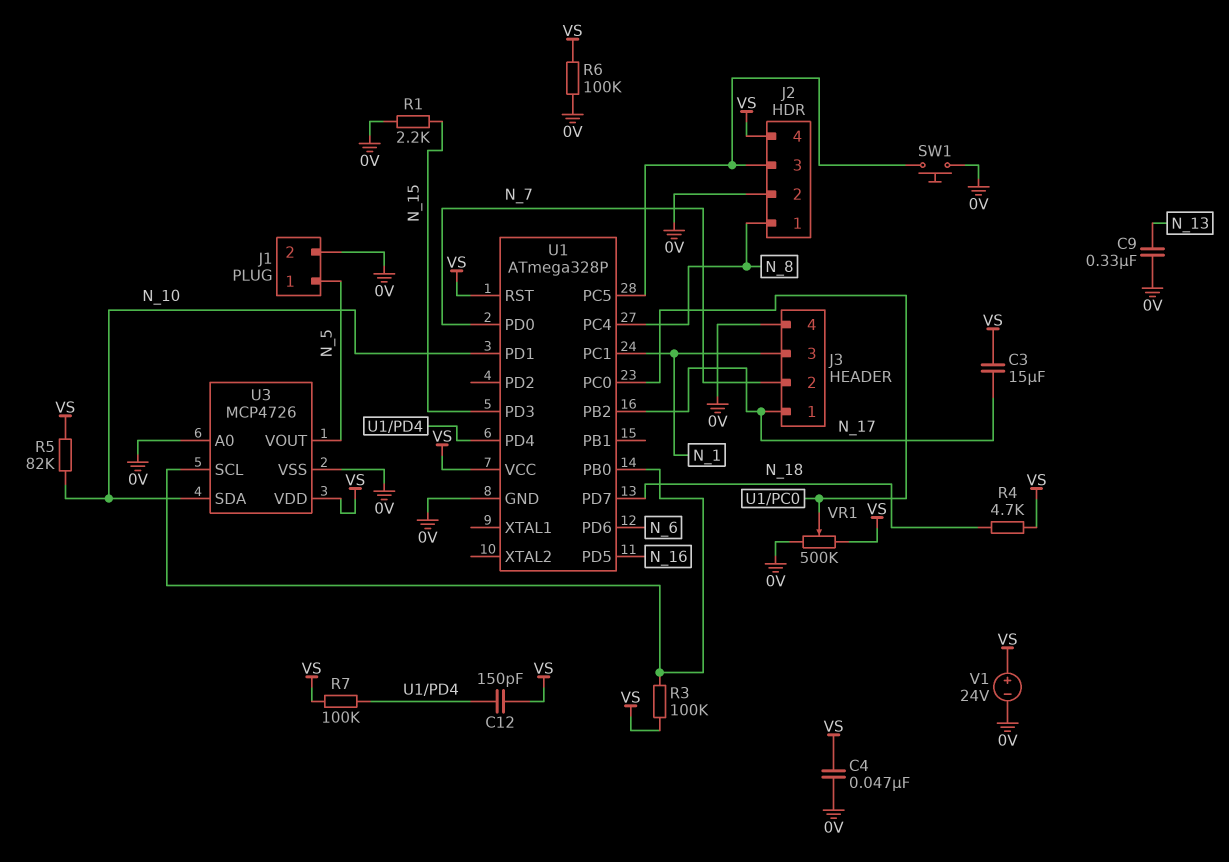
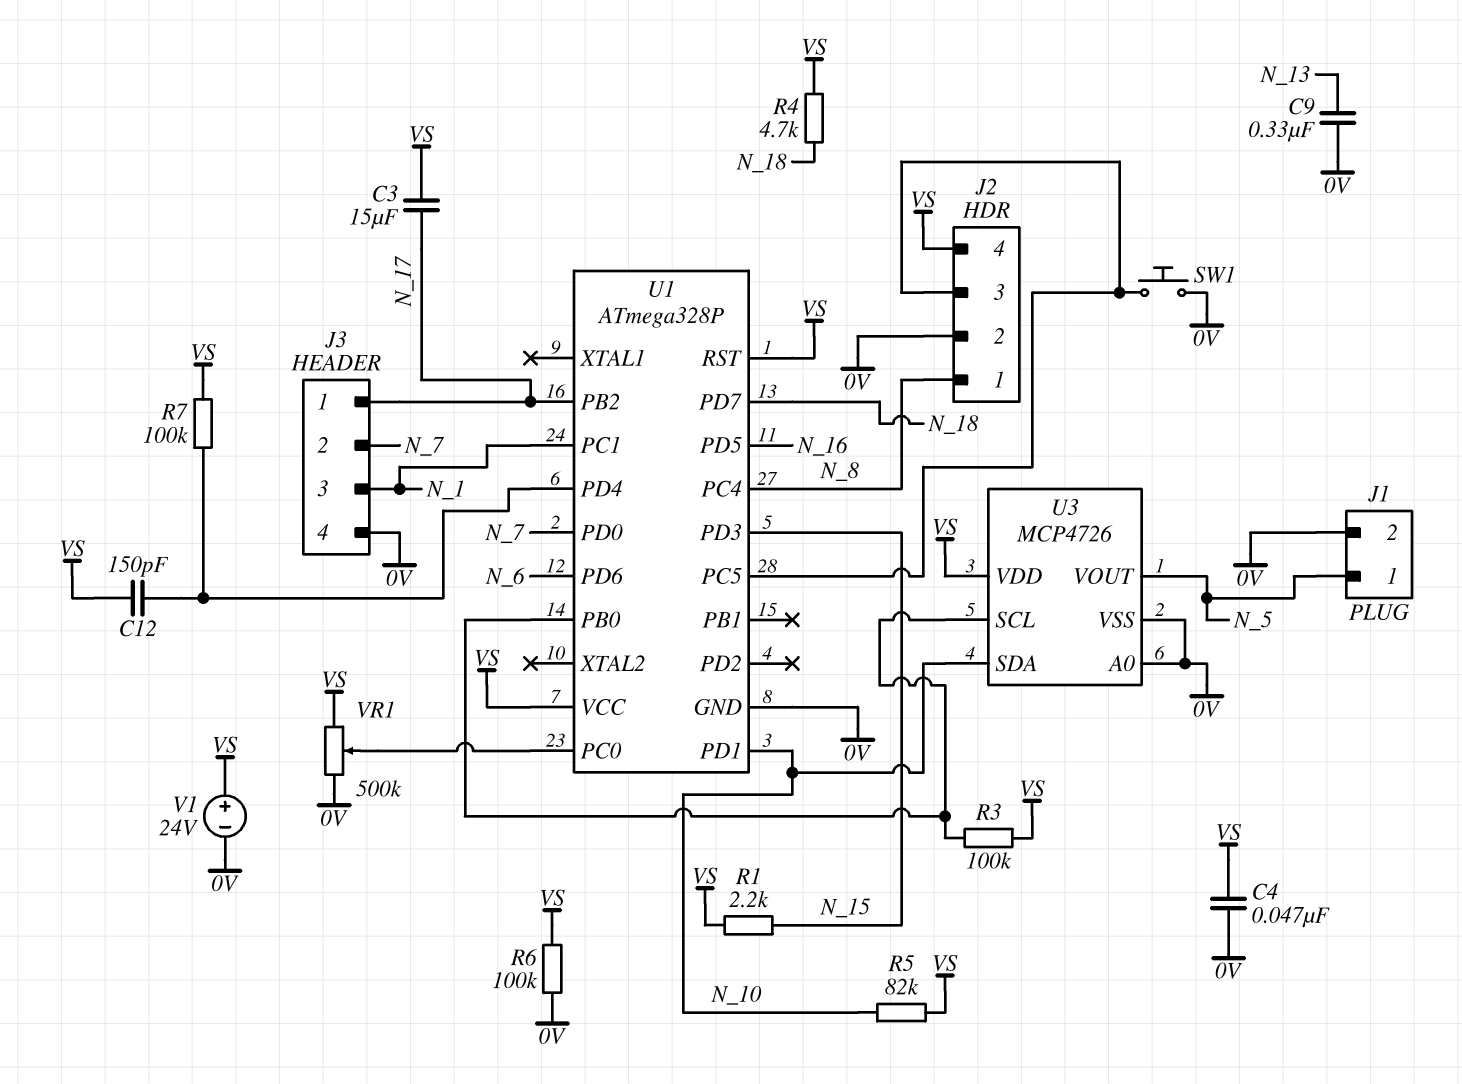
R1: 2.2k (0V, N_15) -> 2.2k (N_15, VS)

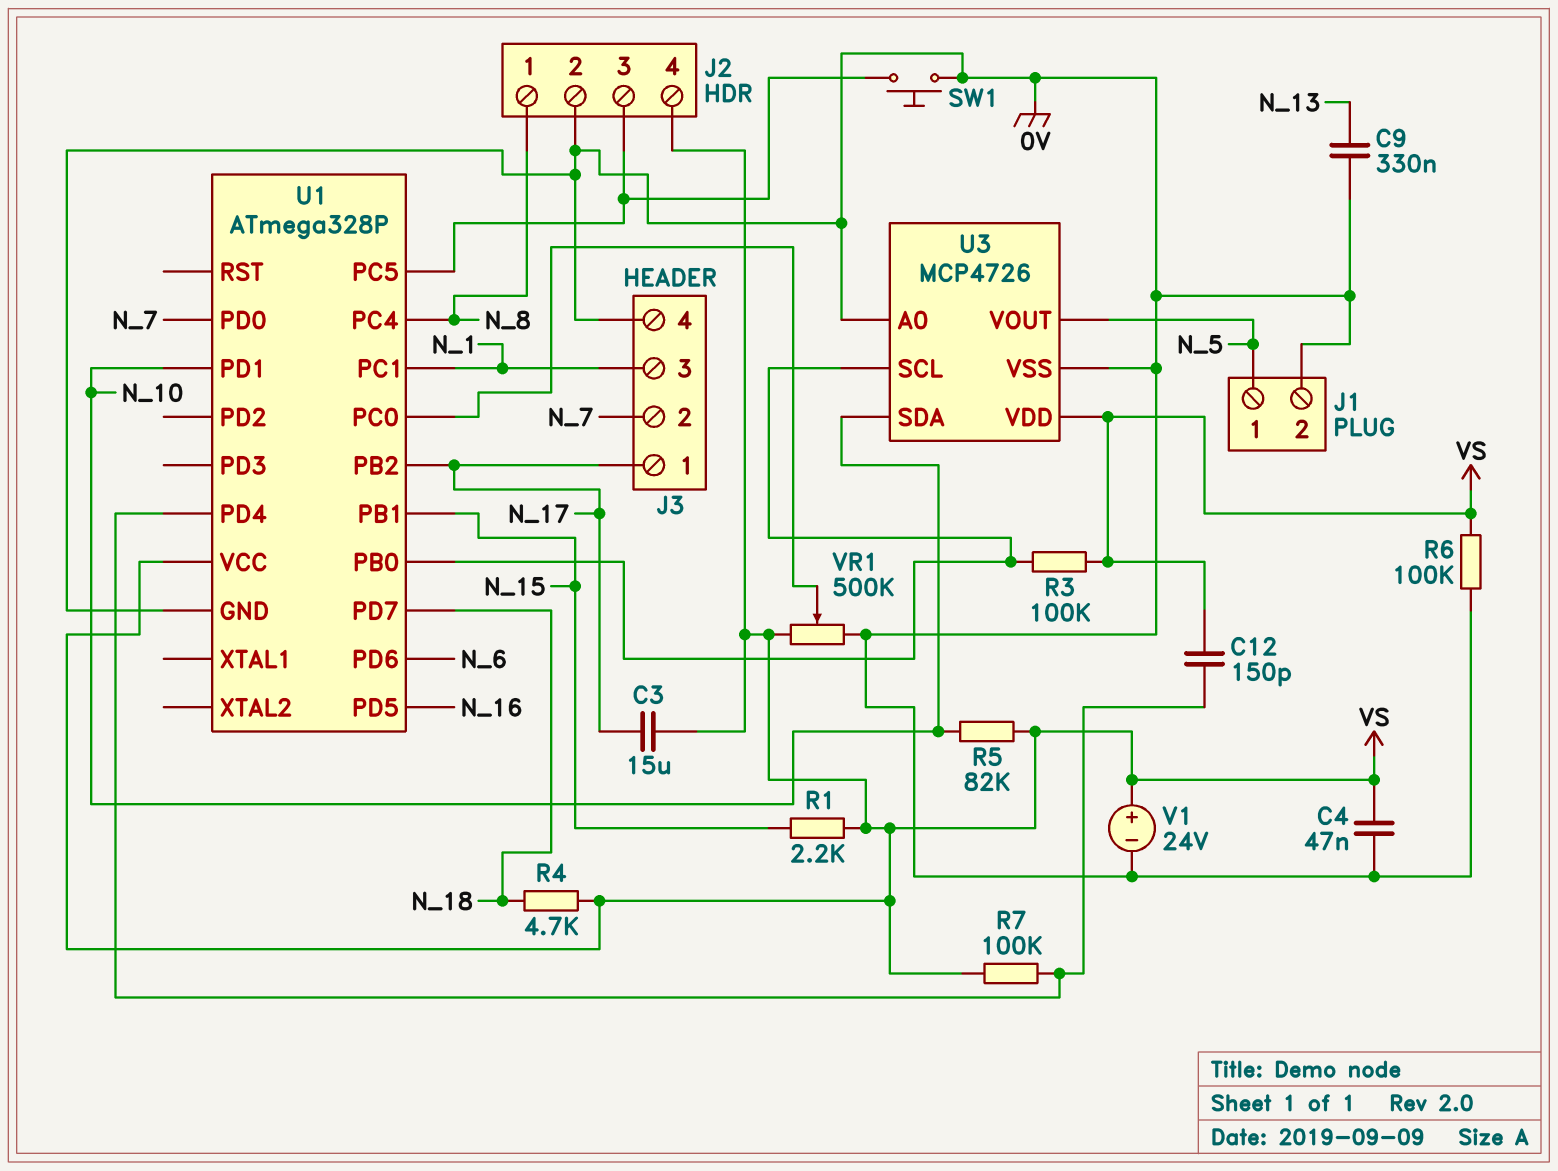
U1 pin PB1: none -> N_15
U1 pin PD3: N_15 -> none
U1 pin RST: VS -> none

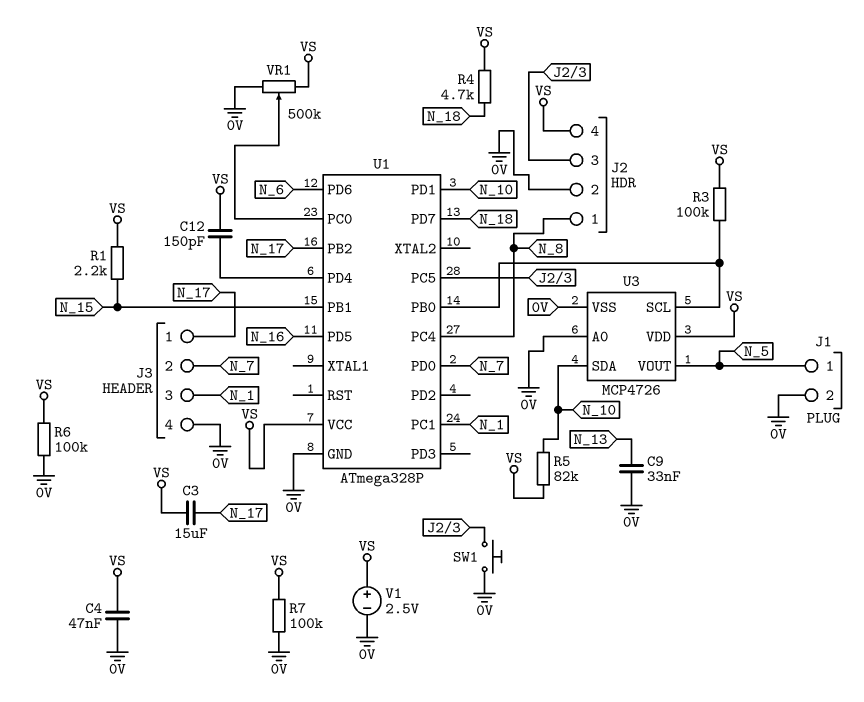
C9: 330nF (0V, N_13) -> 33nF (0V, N_13)
R7: 100k (U1/PD4, VS) -> 100k (0V, VS)
V1: 24V (plus VS, minus 0V) -> 2.5V (plus VS, minus 0V)

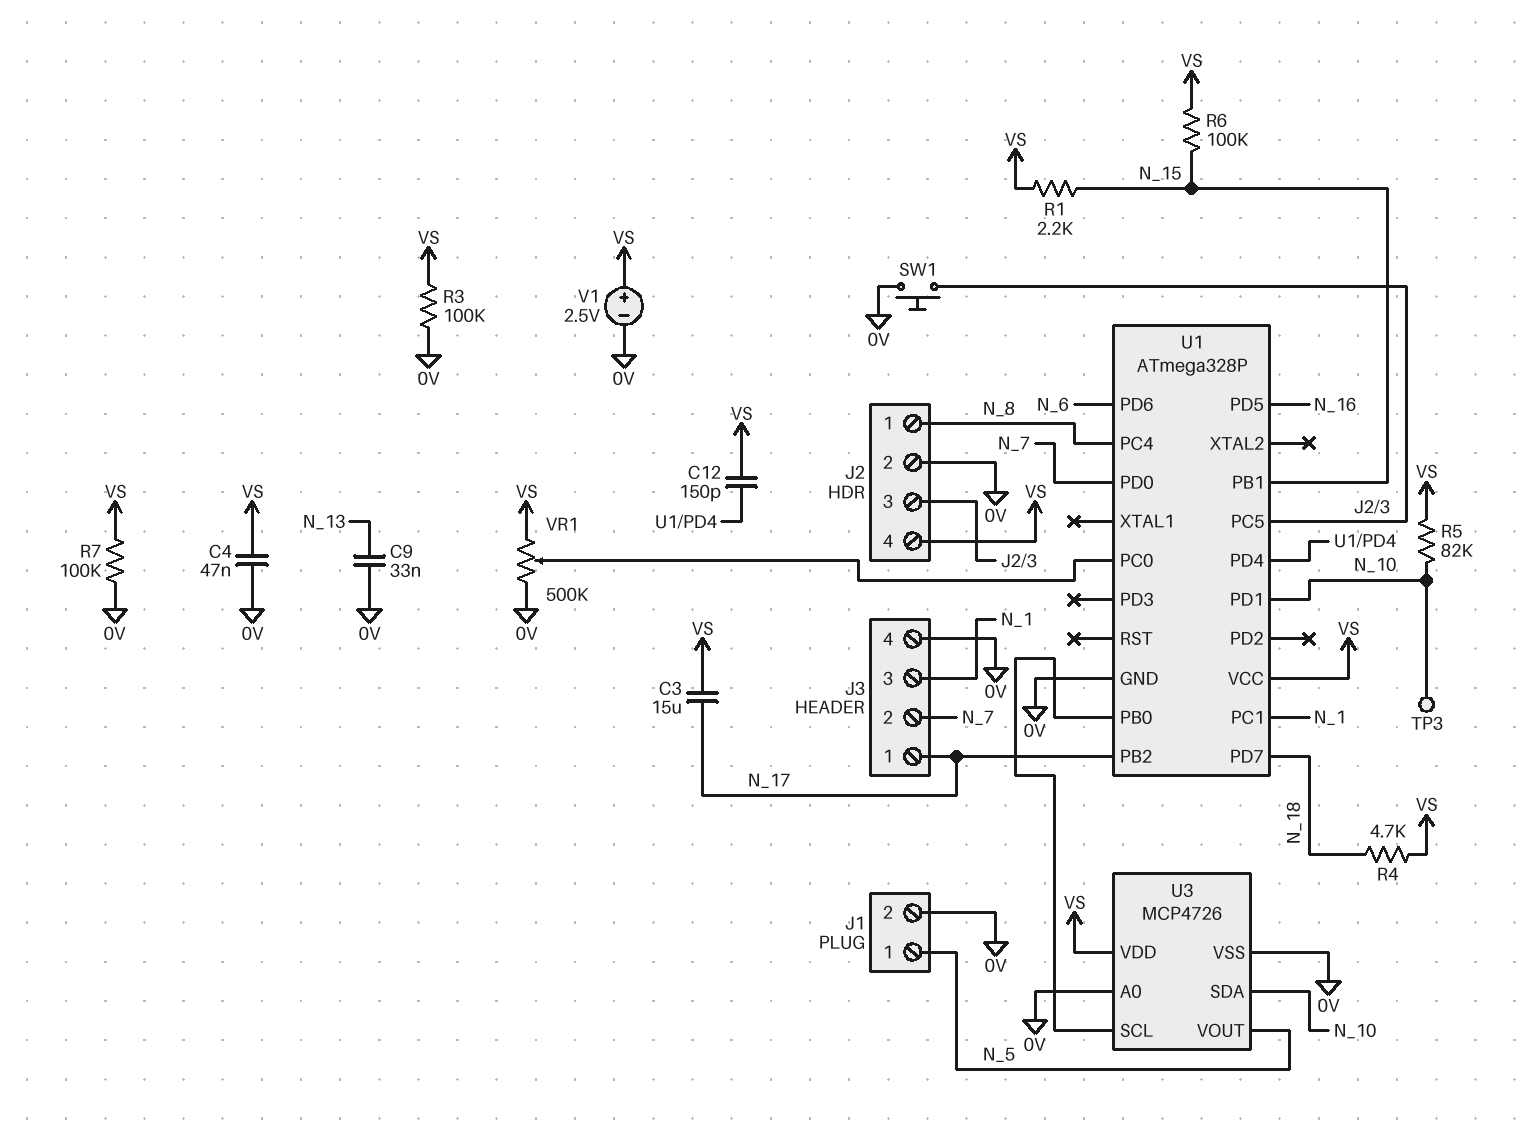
R3: 100k (U1/PB0, VS) -> 100k (0V, VS)
R6: 100k (0V, VS) -> 100k (N_15, VS)
TP3: none -> test point (N_10)

